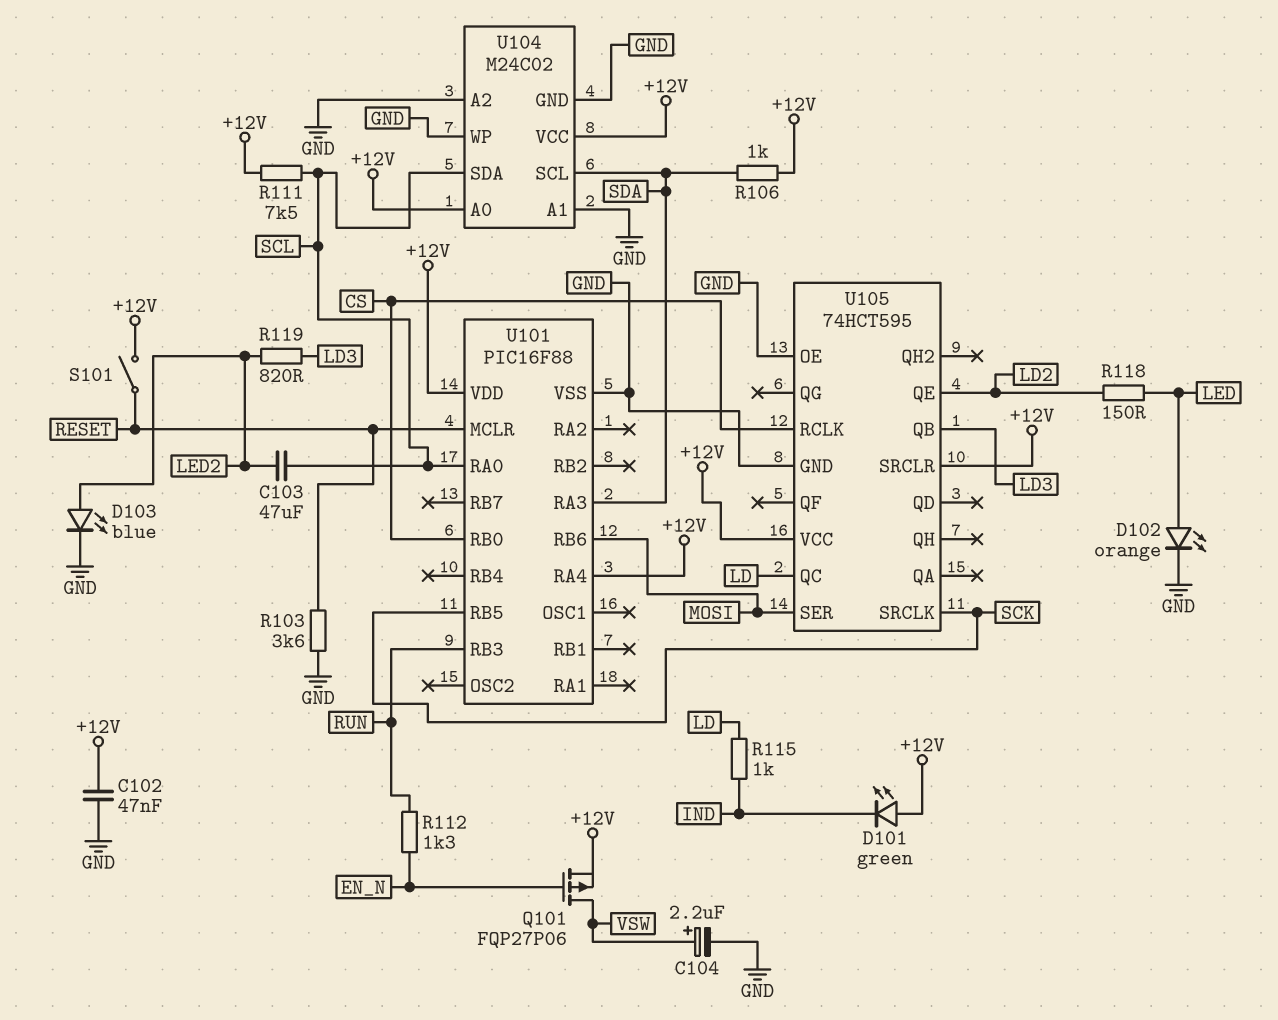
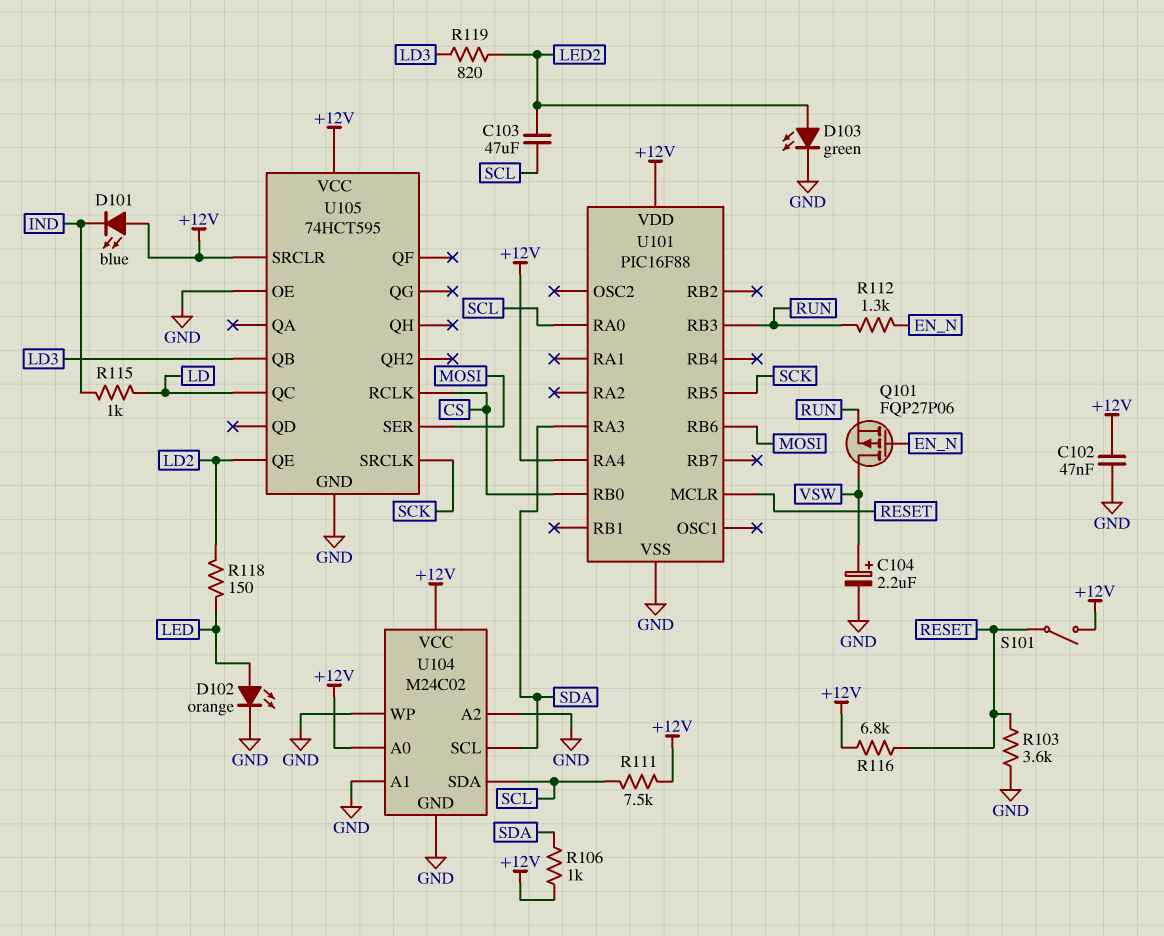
D101: LED green (A +12V, K IND) -> LED blue (A +12V, K IND)
D103: LED blue (A LED2, K GND) -> LED green (A LED2, K GND)
Q101: PMOS FQP27P06 (G EN_N, D VSW, S +12V) -> PMOS FQP27P06 (G EN_N, D VSW, S RUN)
R116: none -> 6.8k (+12V, RESET)

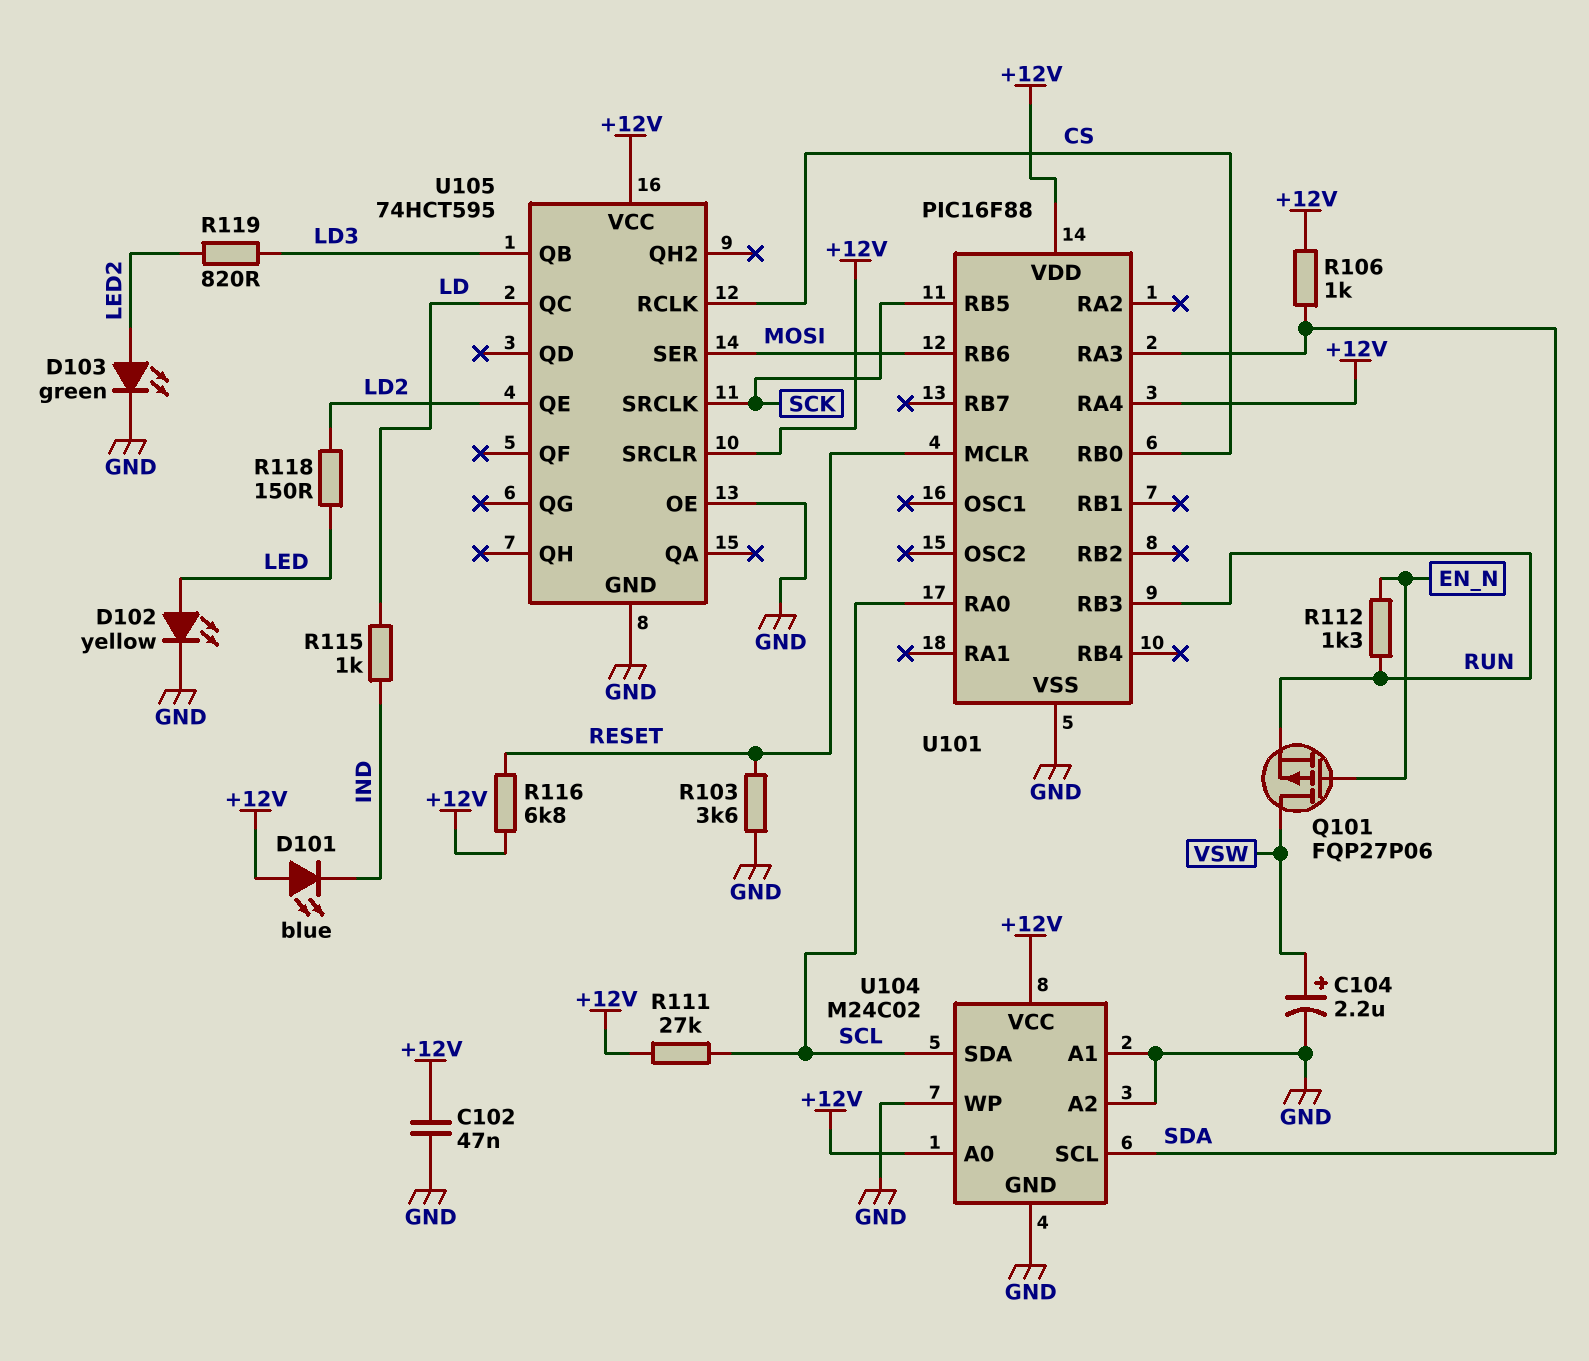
C103: 47uF (LED2, SCL) -> none
D102: LED orange (A LED, K GND) -> LED yellow (A LED, K GND)
R111: 7.5k (+12V, SCL) -> 27k (+12V, SCL)
S101: switch (+12V, RESET) -> none

